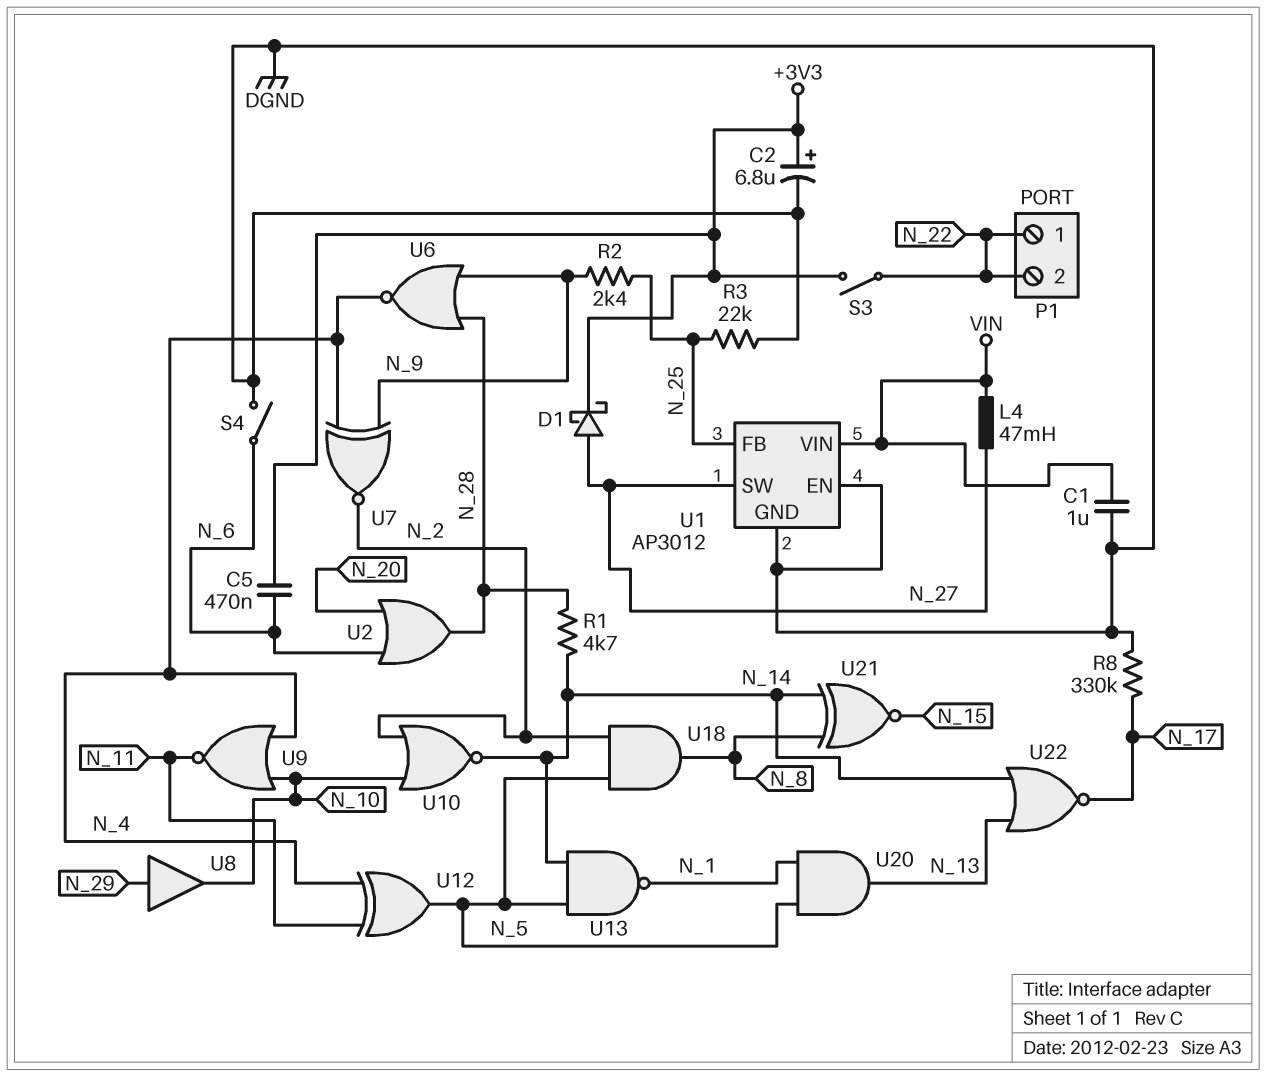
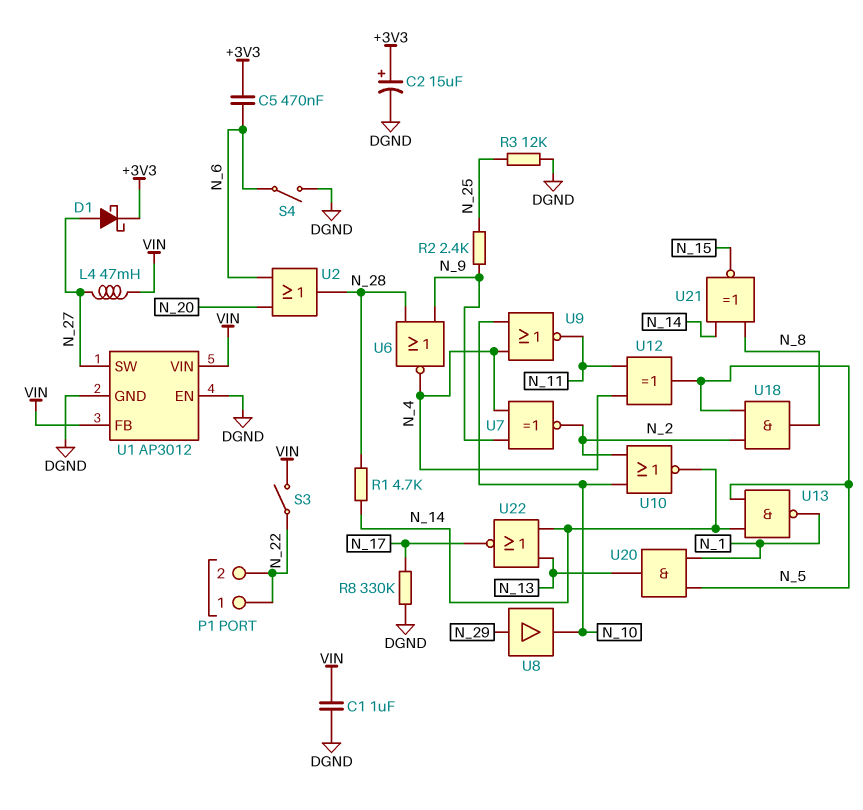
C2: 6.8uF (plus +3V3, minus DGND) -> 15uF (plus +3V3, minus DGND)
R3: 22k (DGND, N_25) -> 12k (DGND, N_25)
S3: switch (+3V3, N_22) -> switch (N_22, VIN)
U1 pin FB: N_25 -> VIN

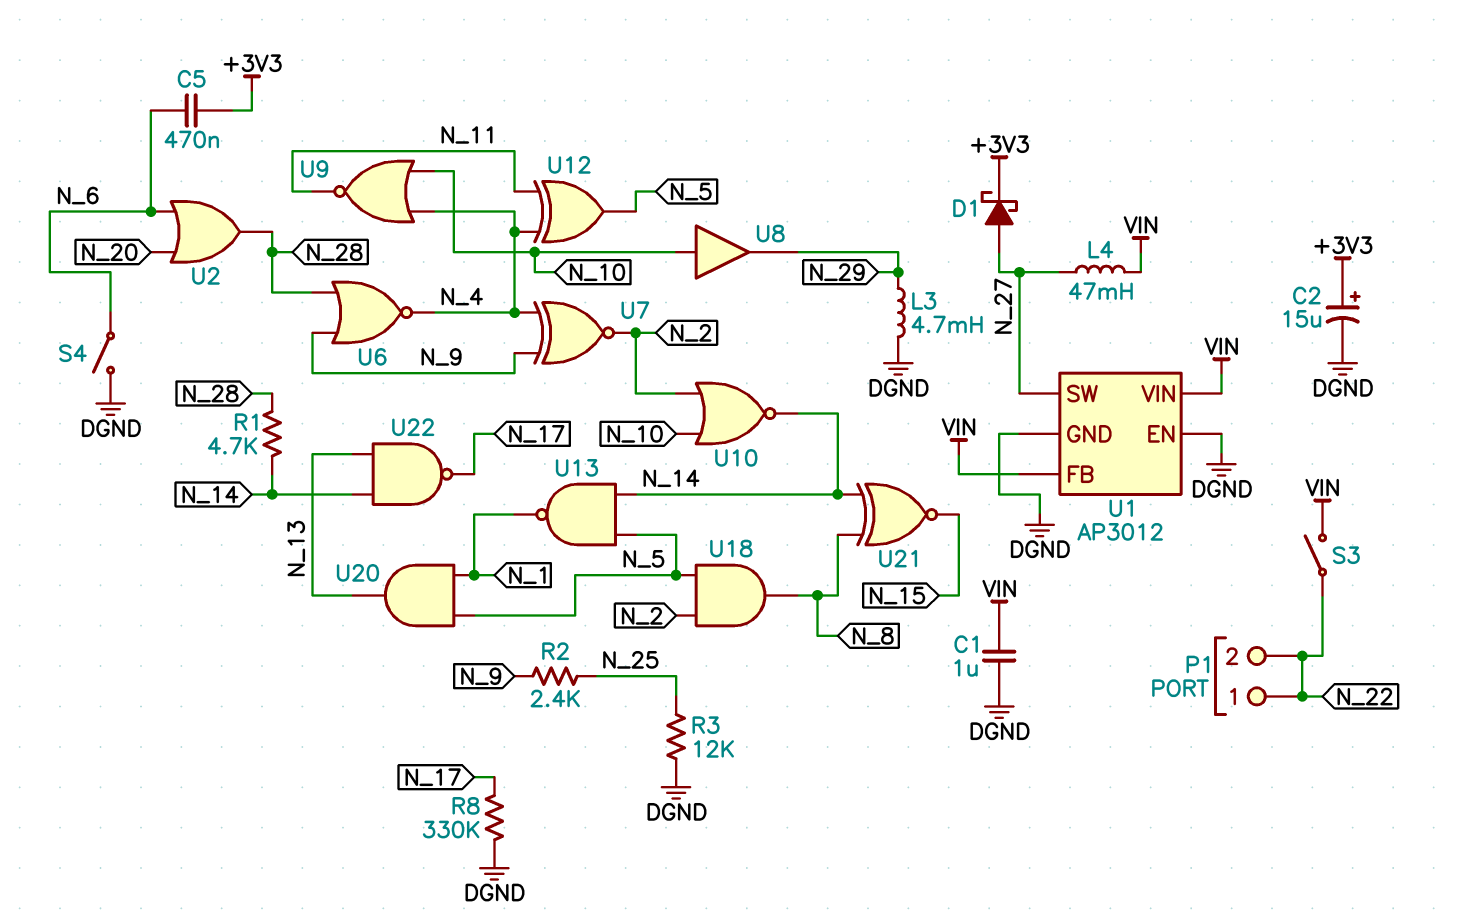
L3: none -> 4.7mH (DGND, N_29)
U8: buffer (in N_29, out N_10) -> buffer (in N_10, out N_29)
U22: NOR (in N_13, in N_14, out N_17) -> NAND (in N_13, in N_14, out N_17)

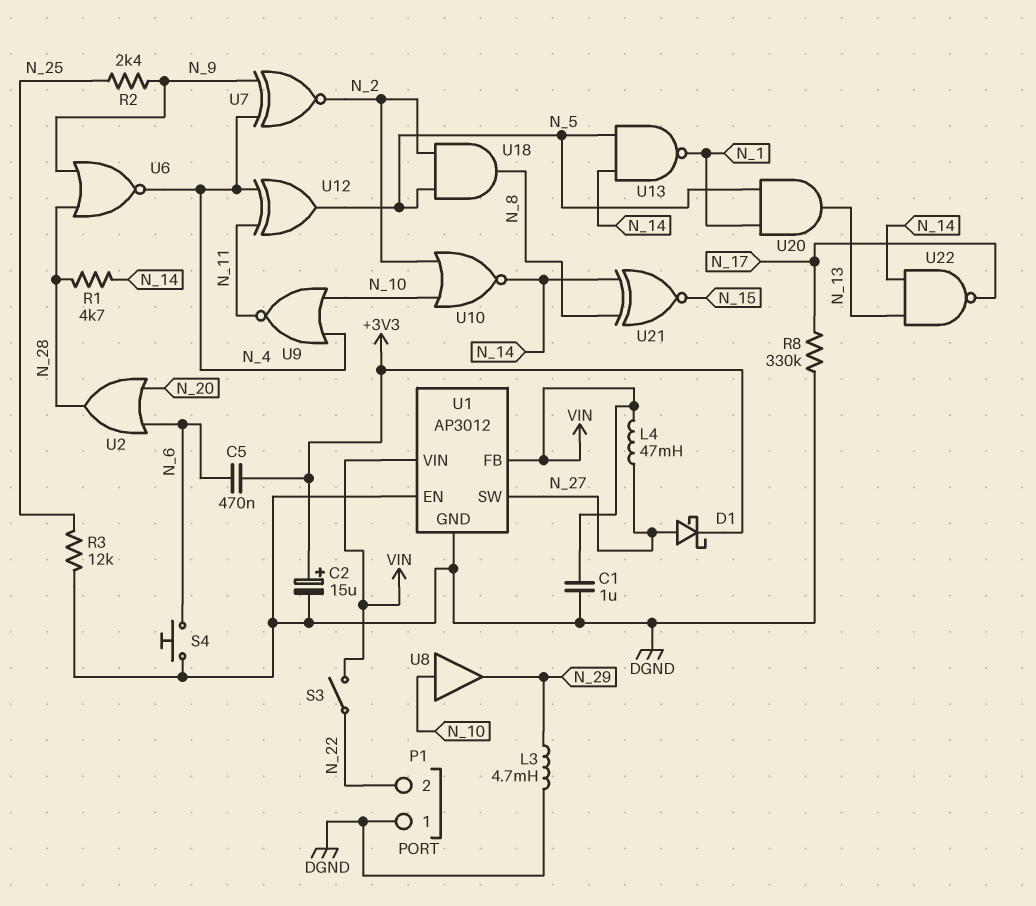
P1 pin 1: N_22 -> DGND
S4: switch (DGND, N_6) -> button (DGND, N_6)

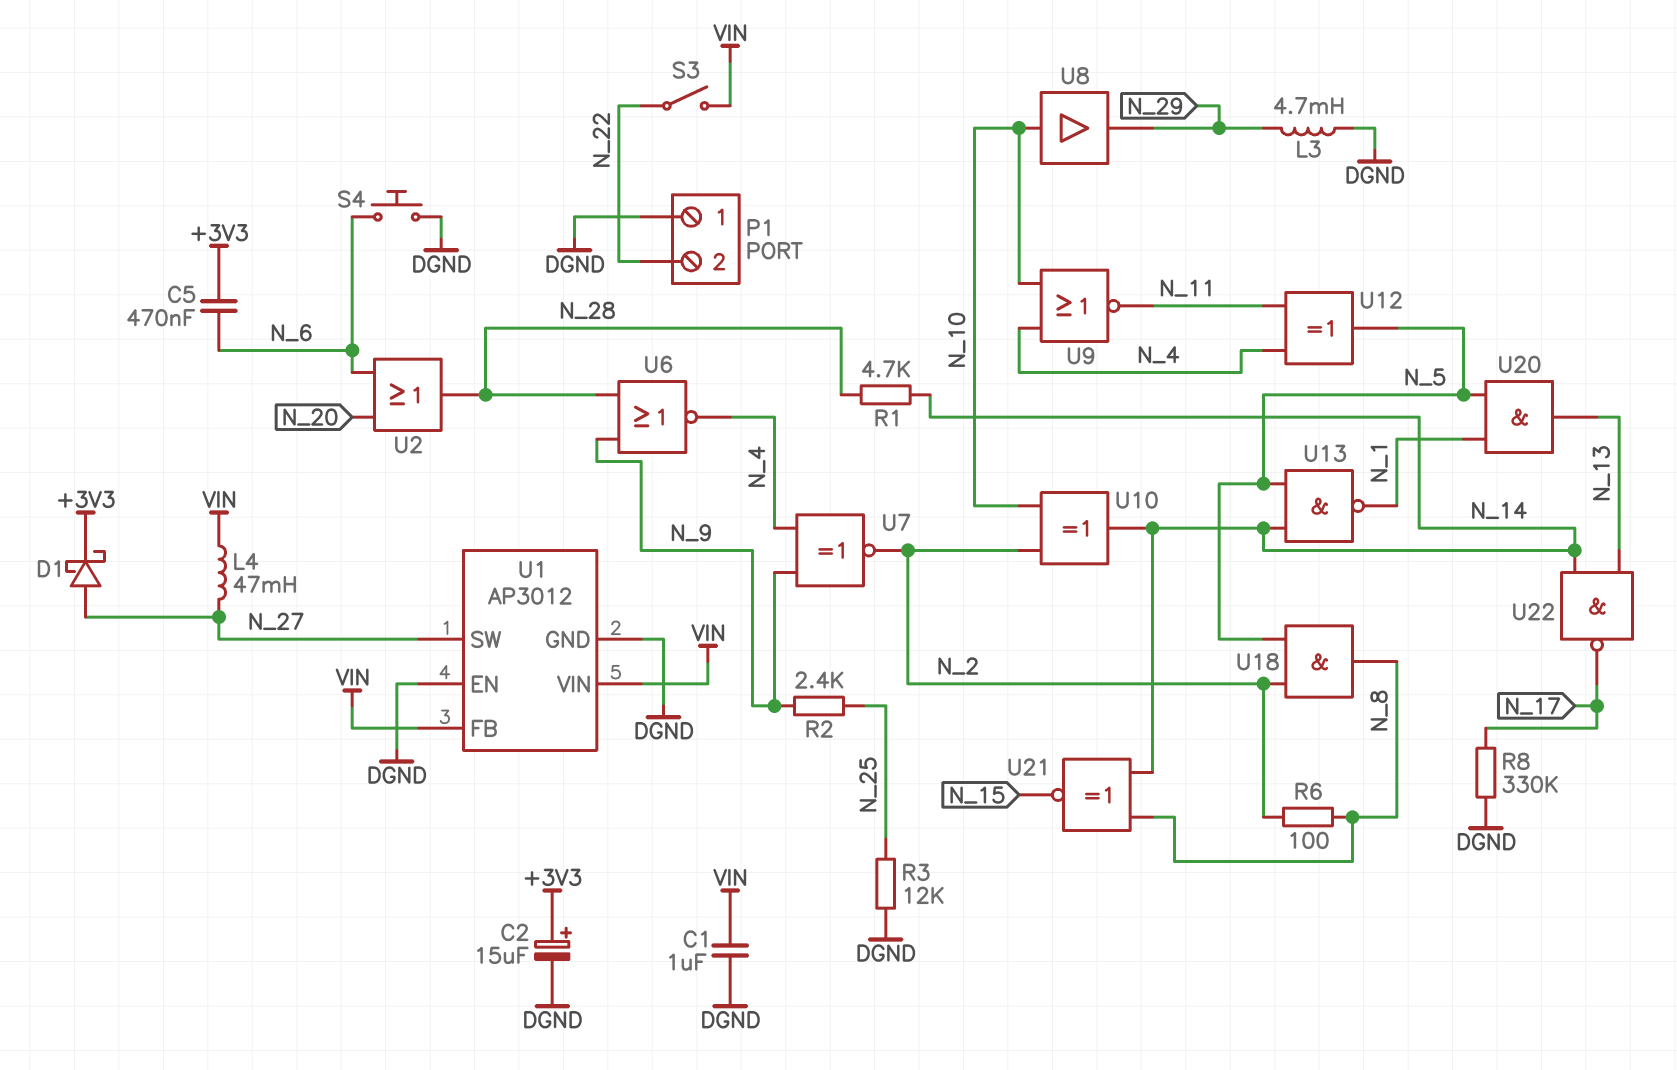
R6: none -> 100 (N_2, N_8)
U10: NOR (in N_2, in N_10, out N_14) -> XOR (in N_2, in N_10, out N_14)

